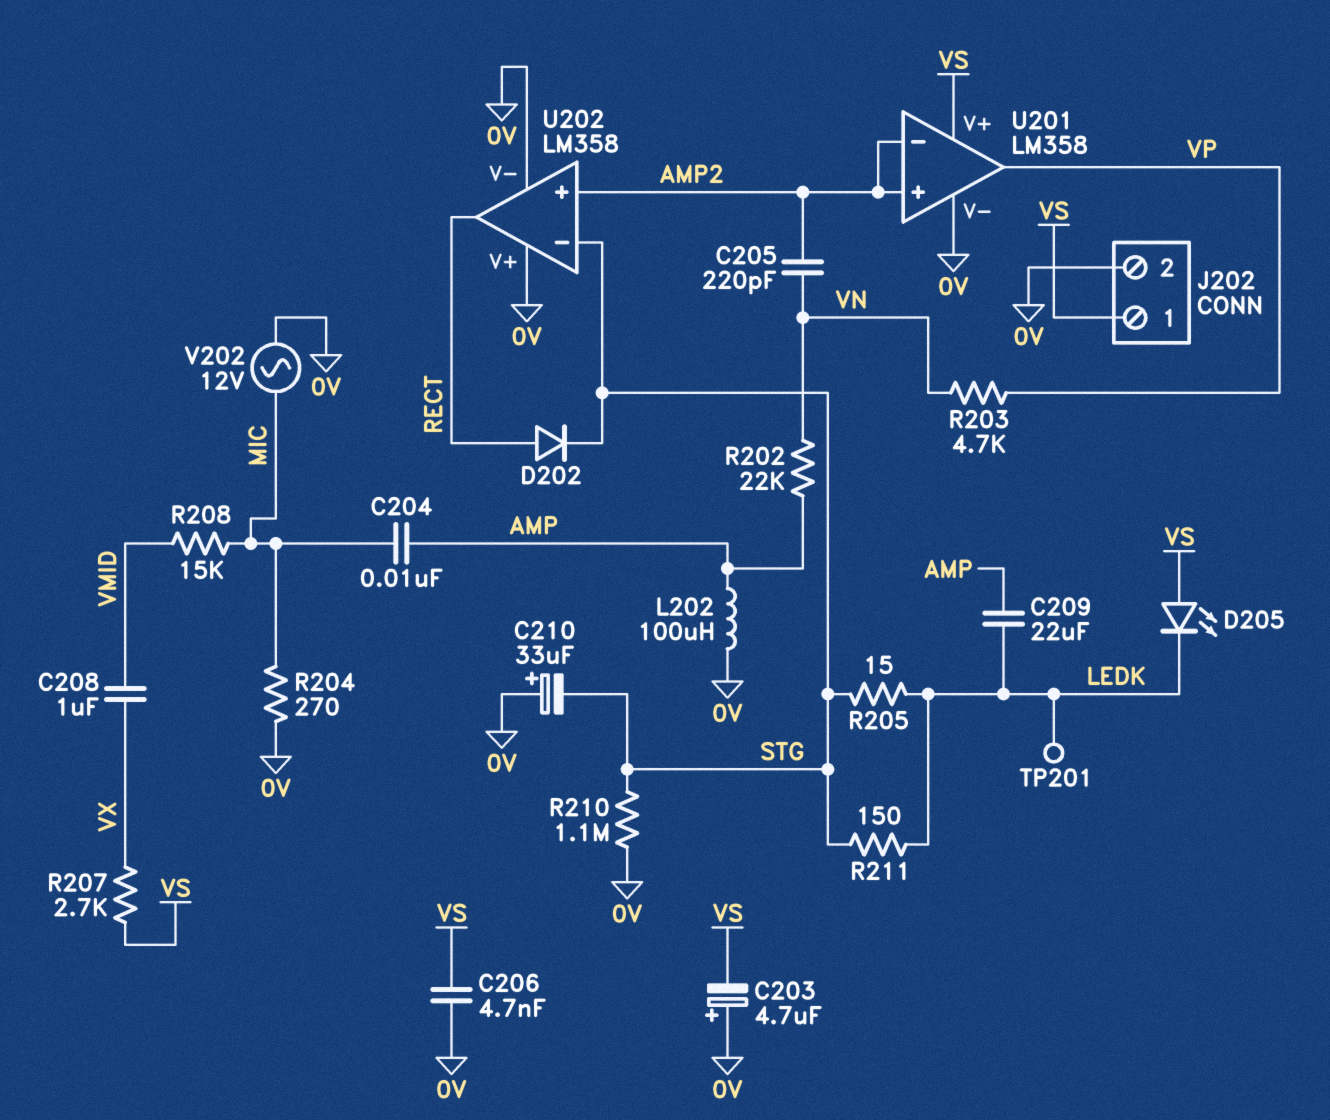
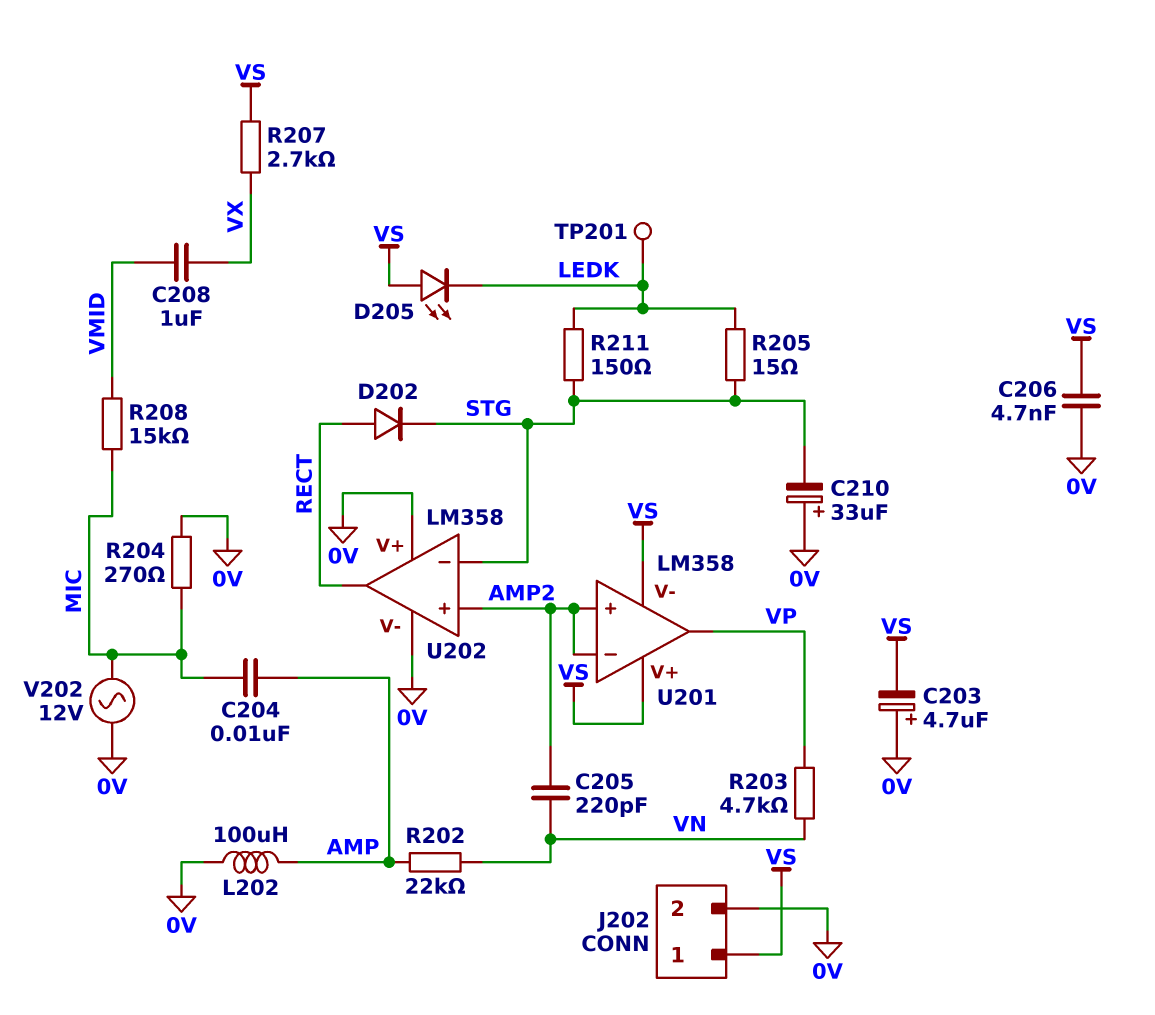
C209: 22uF (AMP, LEDK) -> none
R210: 1.1M (0V, STG) -> none
U201 pin V-: 0V -> VS

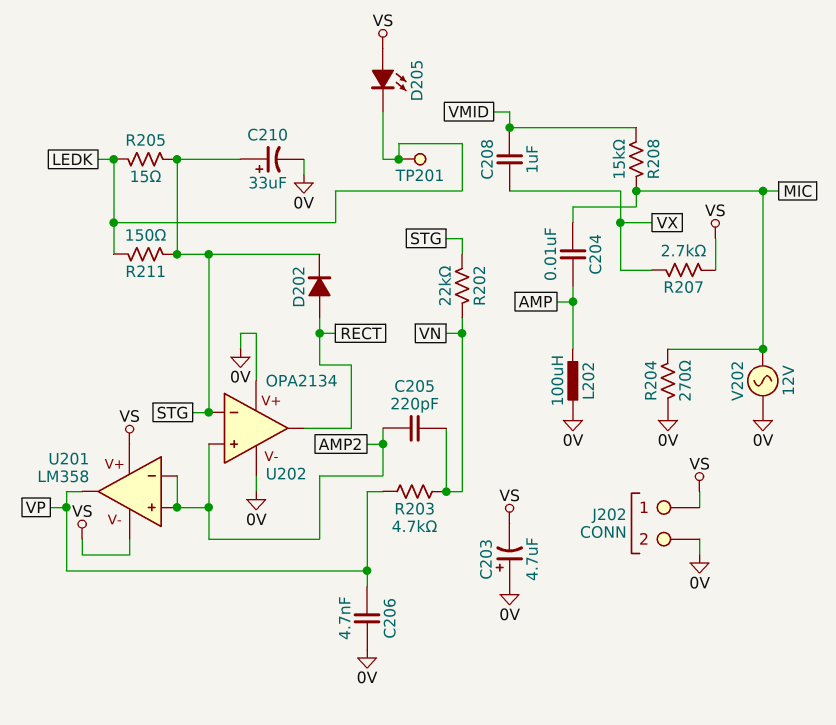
C206: 4.7nF (0V, VS) -> 4.7nF (0V, VP)
C210: 33uF (plus 0V, minus STG) -> 33uF (plus STG, minus 0V)
R202: 22k (AMP, VN) -> 22k (STG, VN)
U202: LM358 -> OPA2134

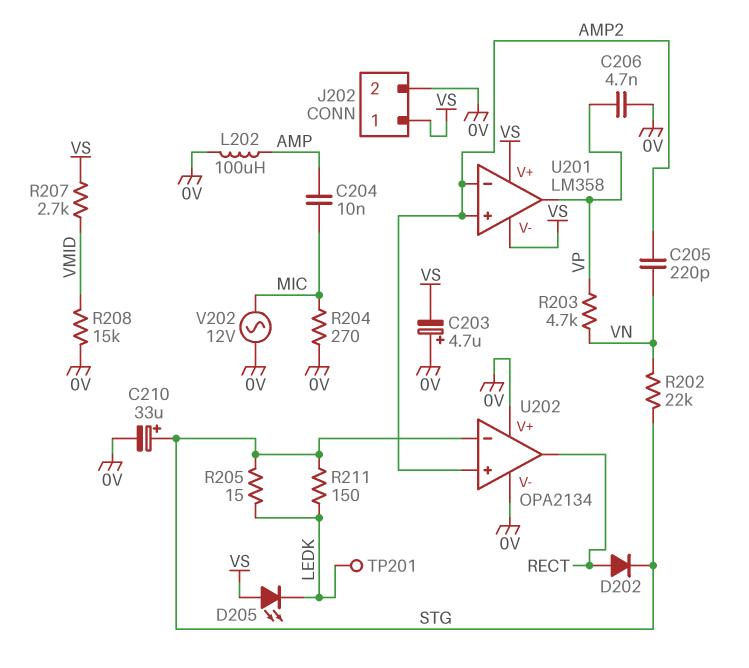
C208: 1uF (VMID, VX) -> none
R207: 2.7k (VS, VX) -> 2.7k (VMID, VS)
R208: 15k (MIC, VMID) -> 15k (0V, VMID)

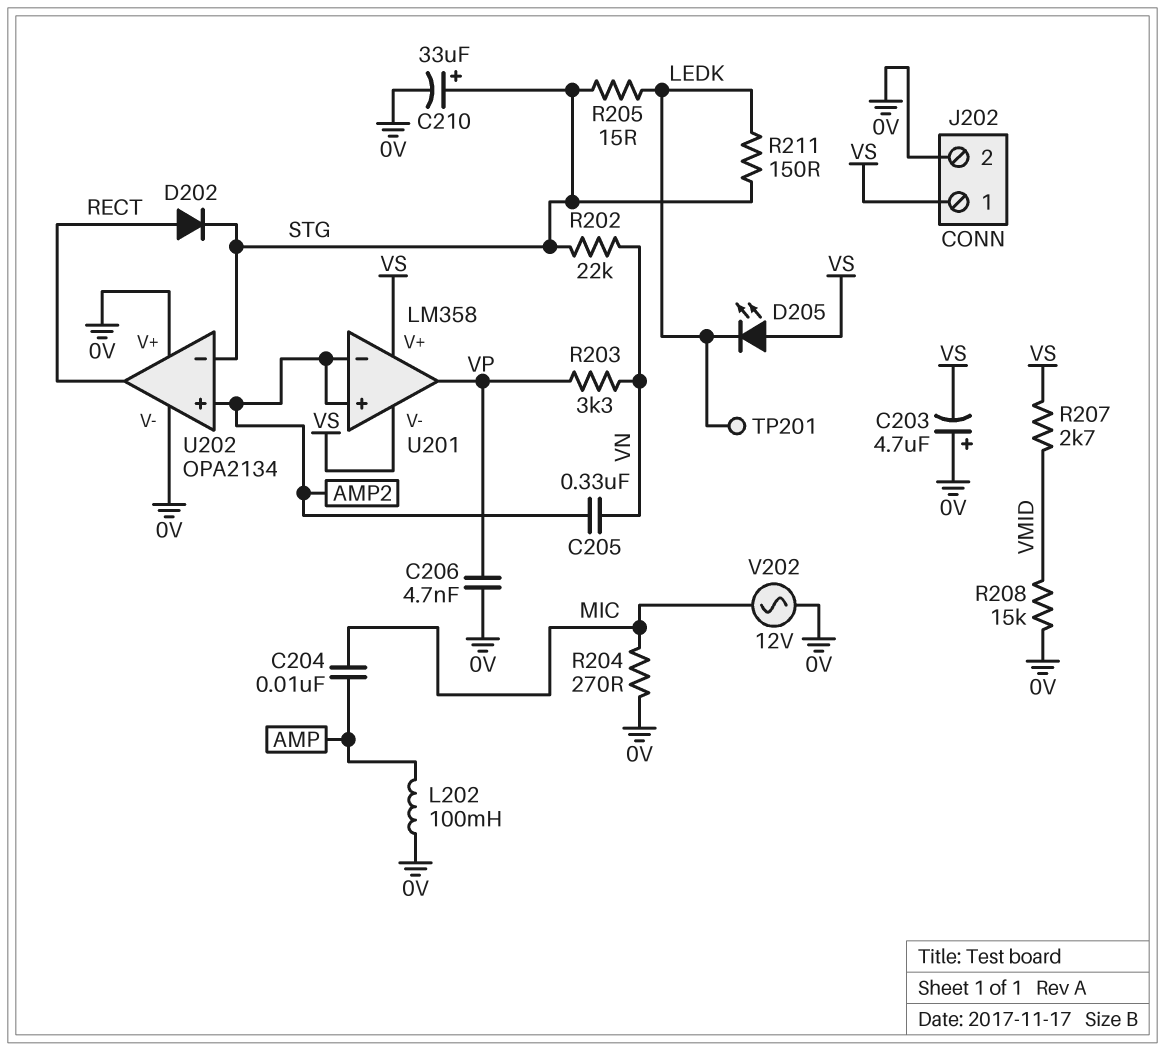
C205: 220pF (AMP2, VN) -> 330nF (AMP2, VN)
L202: 100uH (0V, AMP) -> 100mH (0V, AMP)
R203: 4.7k (VN, VP) -> 3.3k (VN, VP)

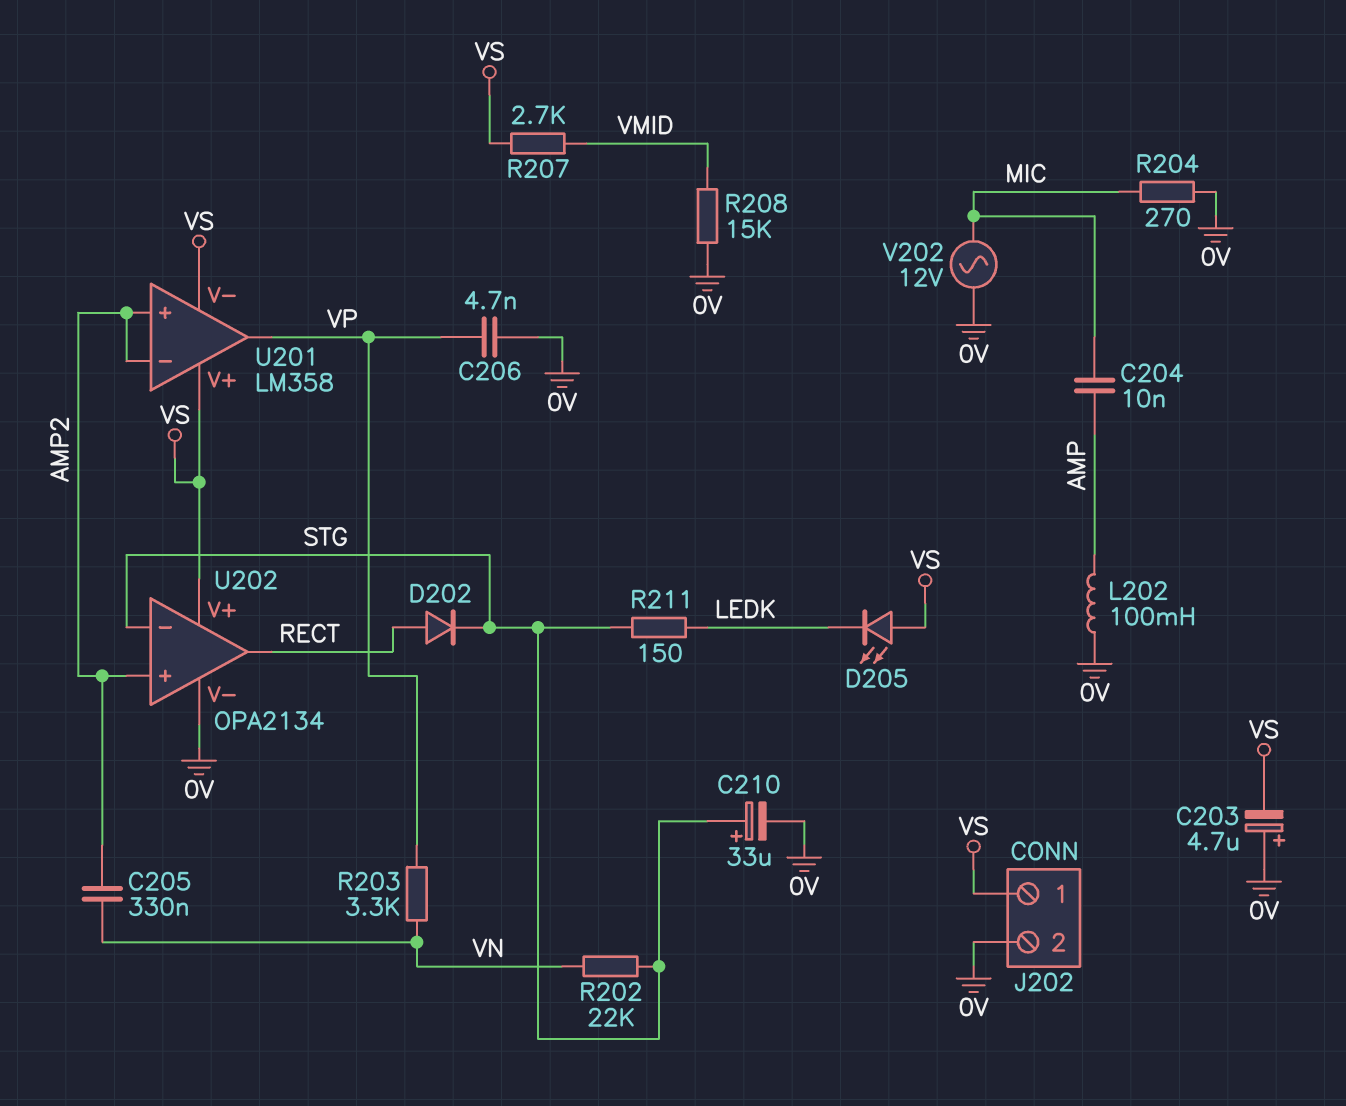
R205: 15 (LEDK, STG) -> none
TP201: test point (LEDK) -> none
U202 pin V+: 0V -> VS

